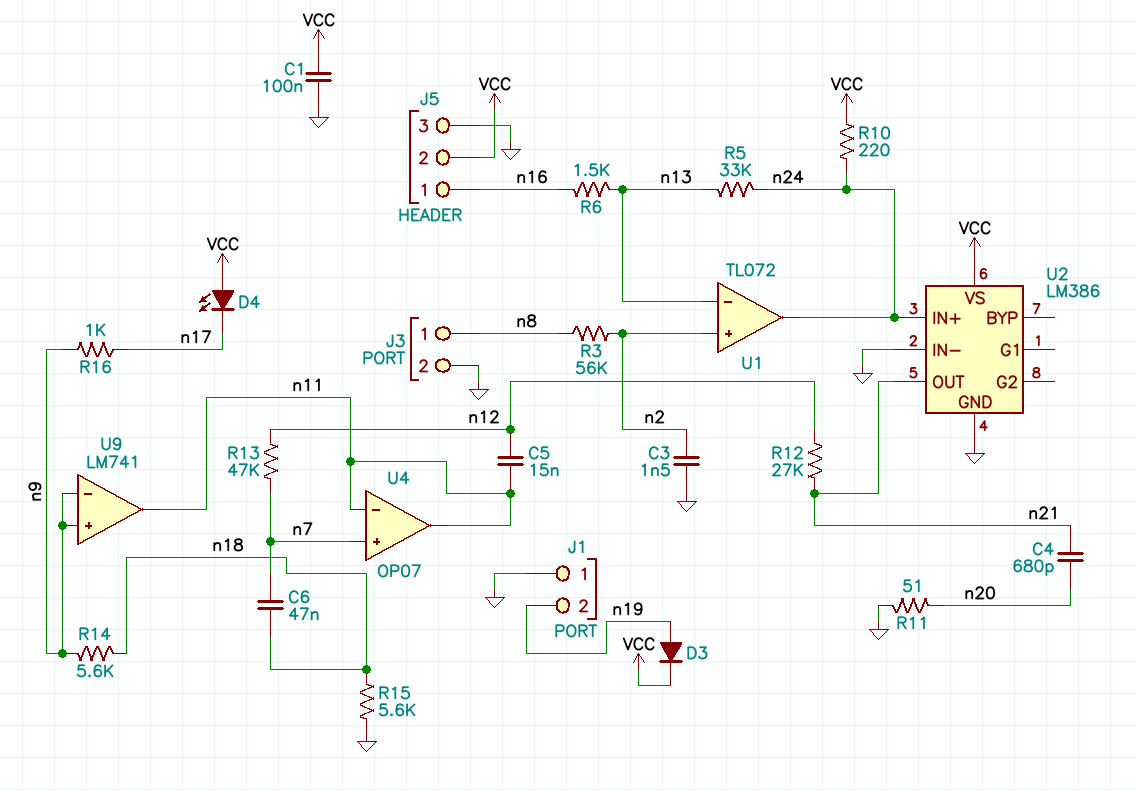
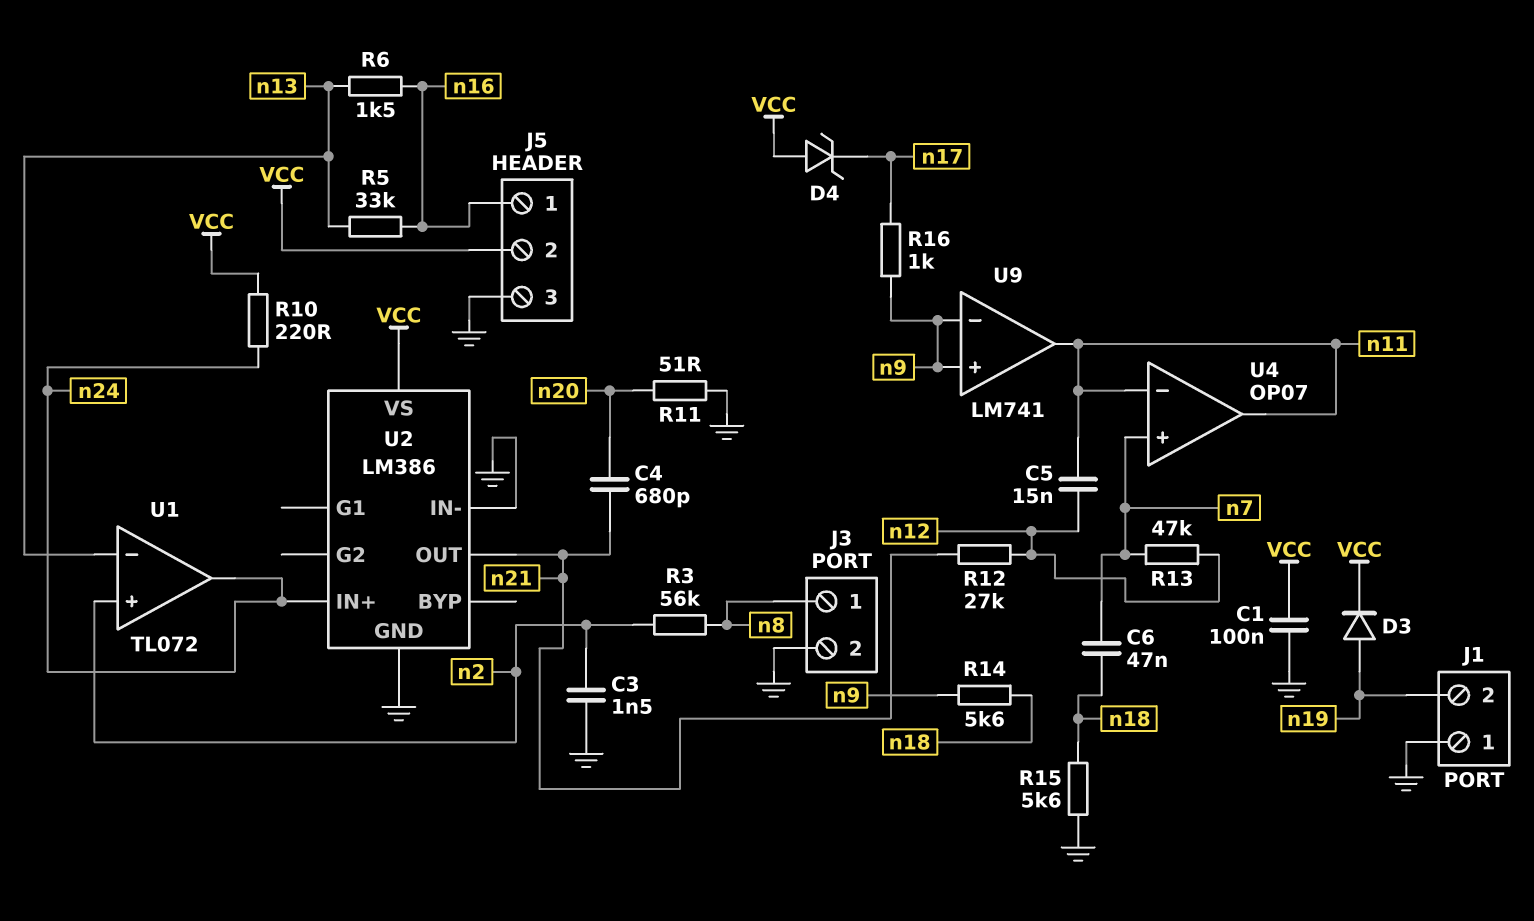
D4: LED (A VCC, K n17) -> zener (A VCC, K n17)
R5: 33k (n13, n24) -> 33k (n13, n16)

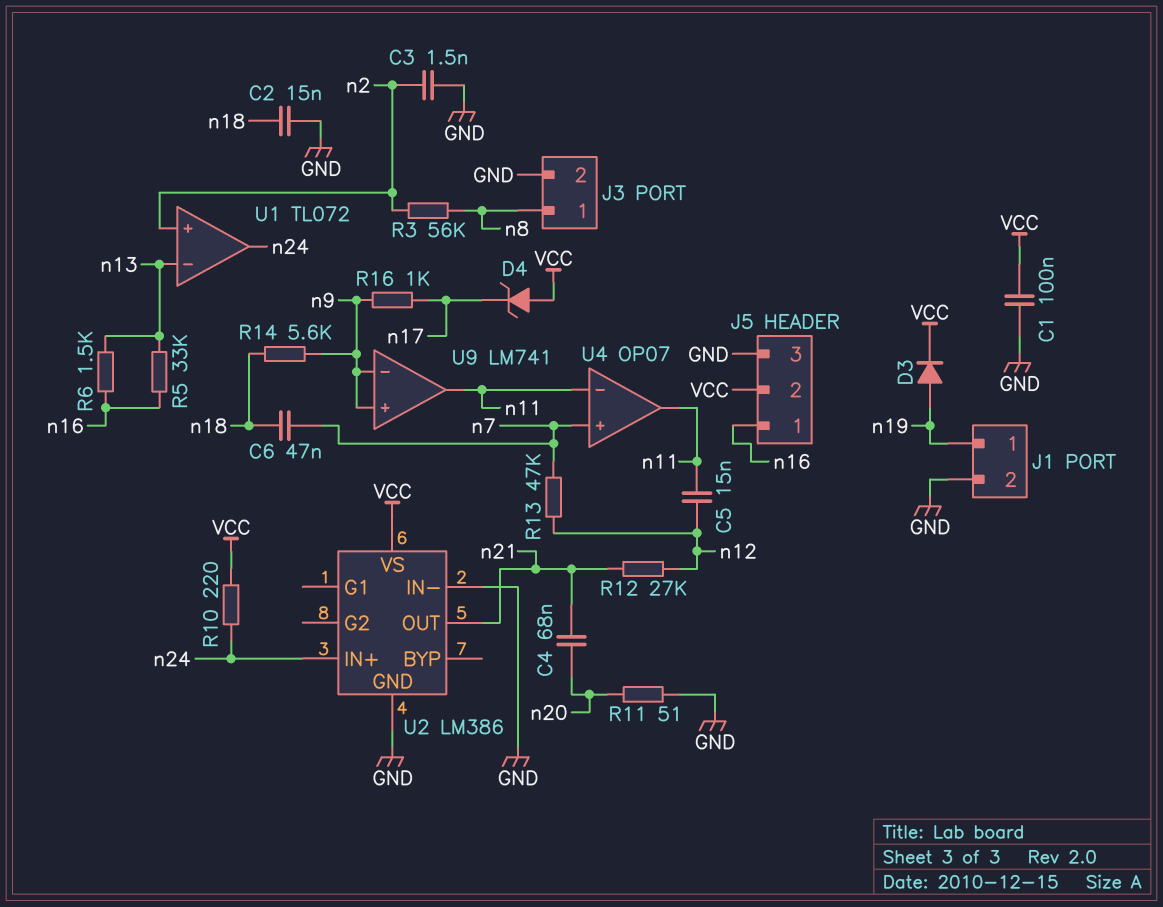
C2: none -> 15nF (GND, n18)
C4: 680pF (n20, n21) -> 68nF (n20, n21)
J1 pin 1: GND -> n19
J1 pin 2: n19 -> GND
R15: 5.6k (GND, n18) -> none

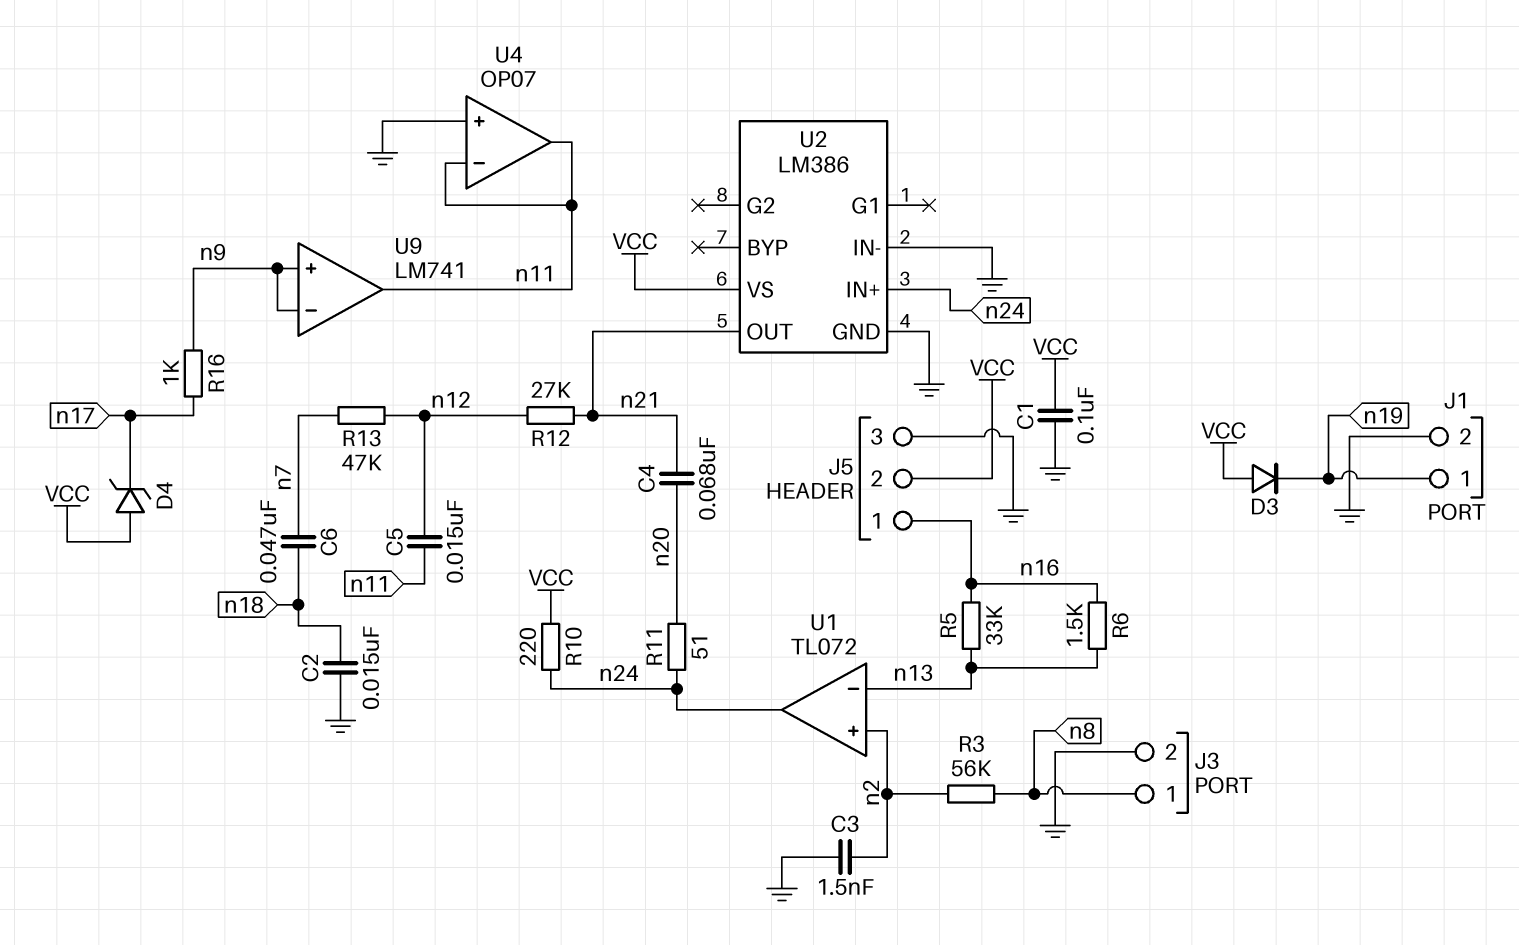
D3: diode (A n19, K VCC) -> diode (A VCC, K n19)
R11: 51 (GND, n20) -> 51 (n20, n24)
R14: 5.6k (n9, n18) -> none
U4 pin in+: n7 -> GND

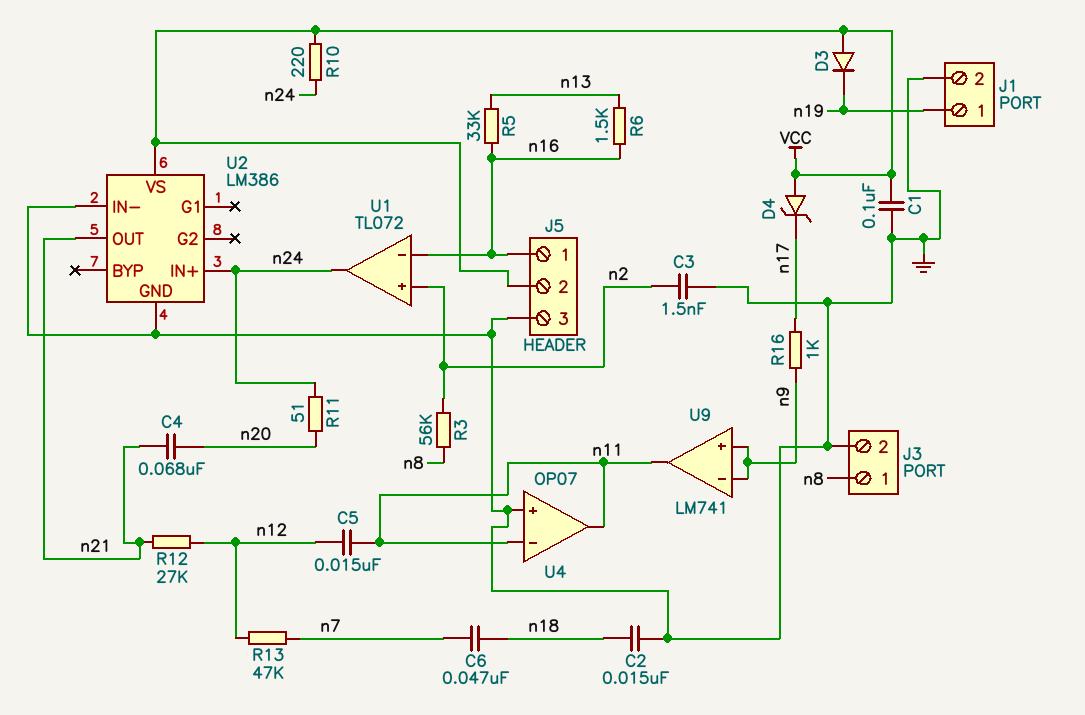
U1 pin in-: n13 -> n16

